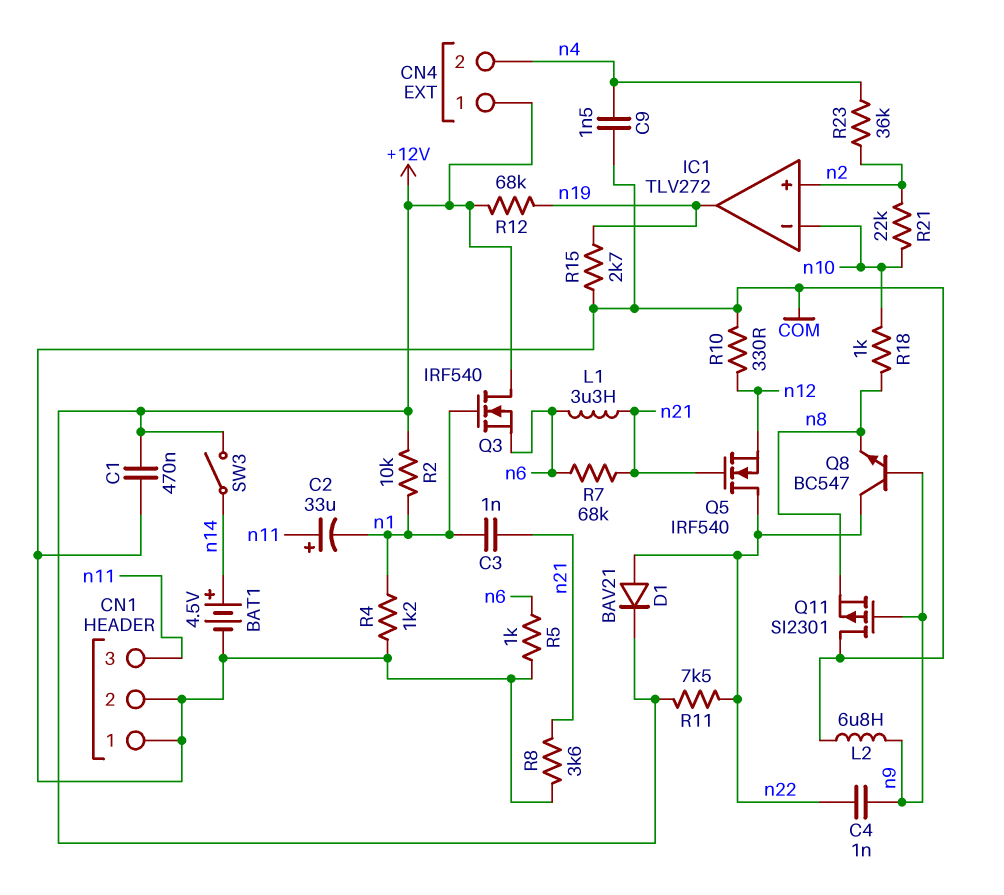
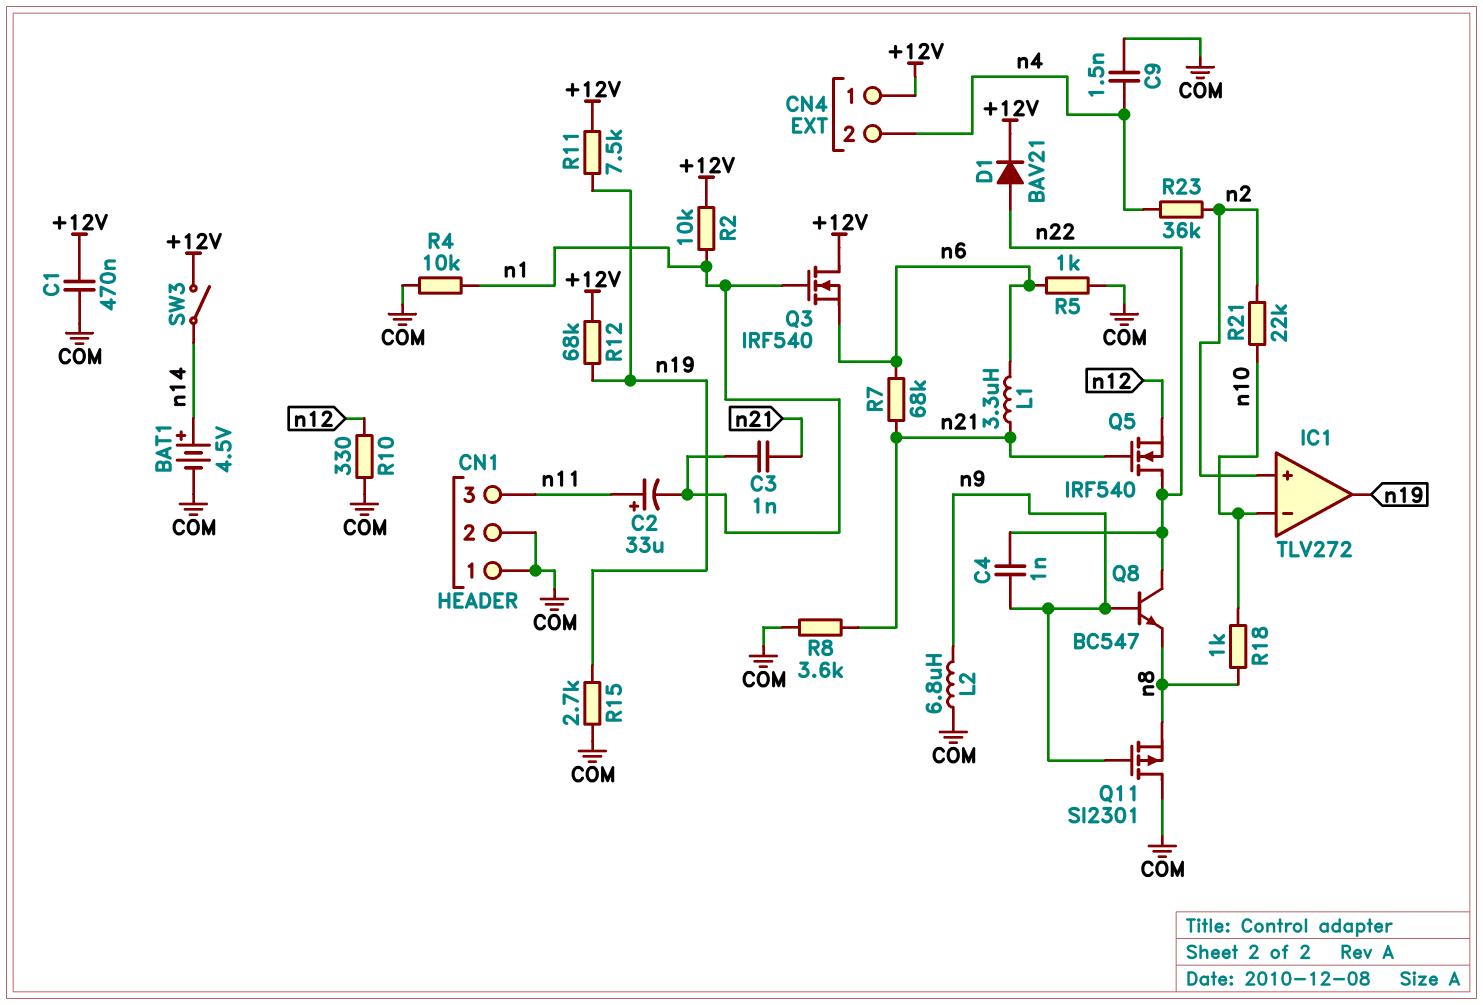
R4: 1.2k (COM, n1) -> 10k (COM, n1)
R11: 7.5k (+12V, n22) -> 7.5k (+12V, n19)

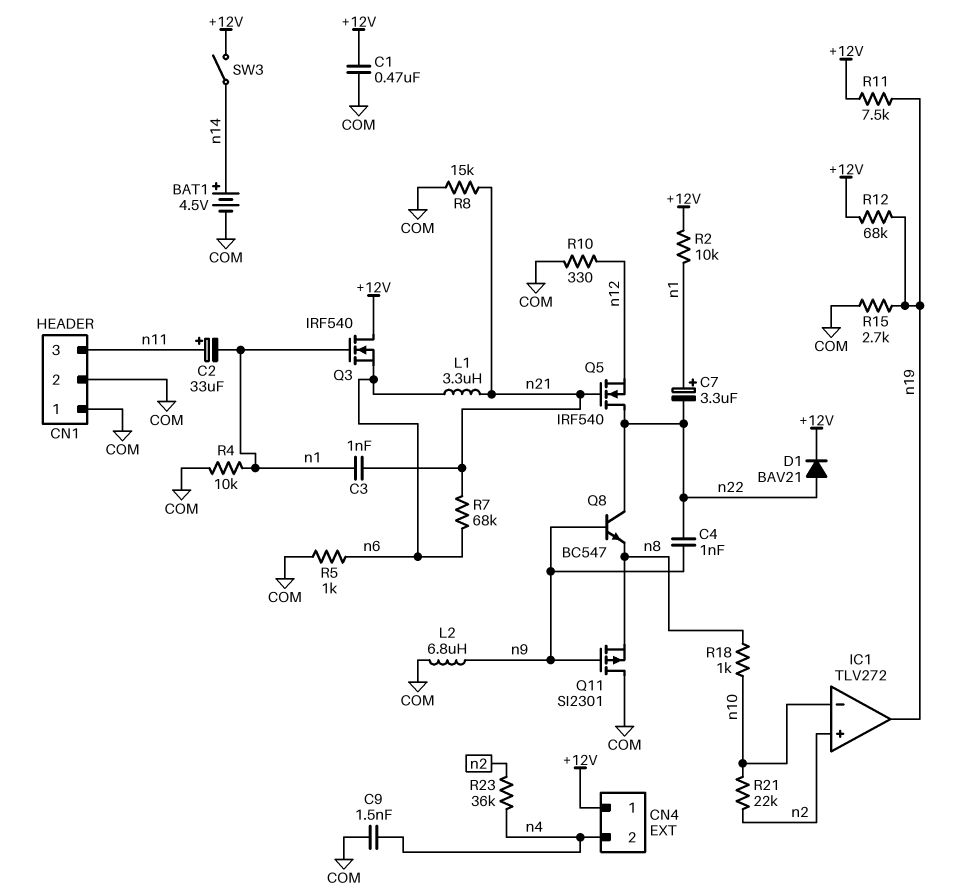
C7: none -> 3.3uF (plus n1, minus n22)
R8: 3.6k (COM, n21) -> 15k (COM, n21)

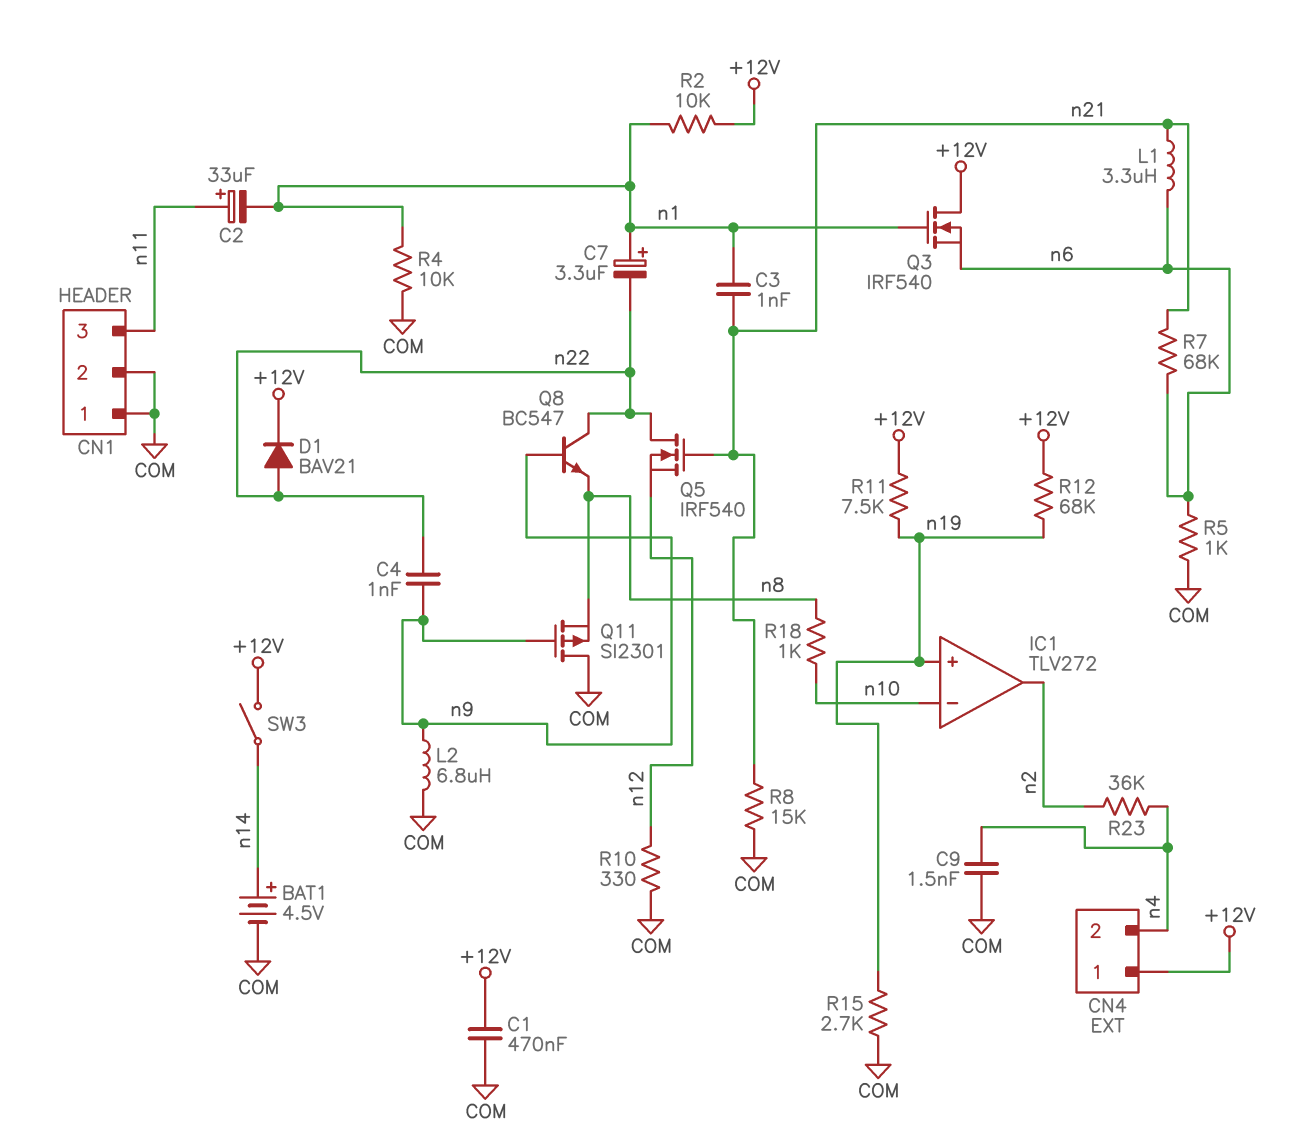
IC1 pin in+: n2 -> n19
IC1 pin out: n19 -> n2
R21: 22k (n2, n10) -> none

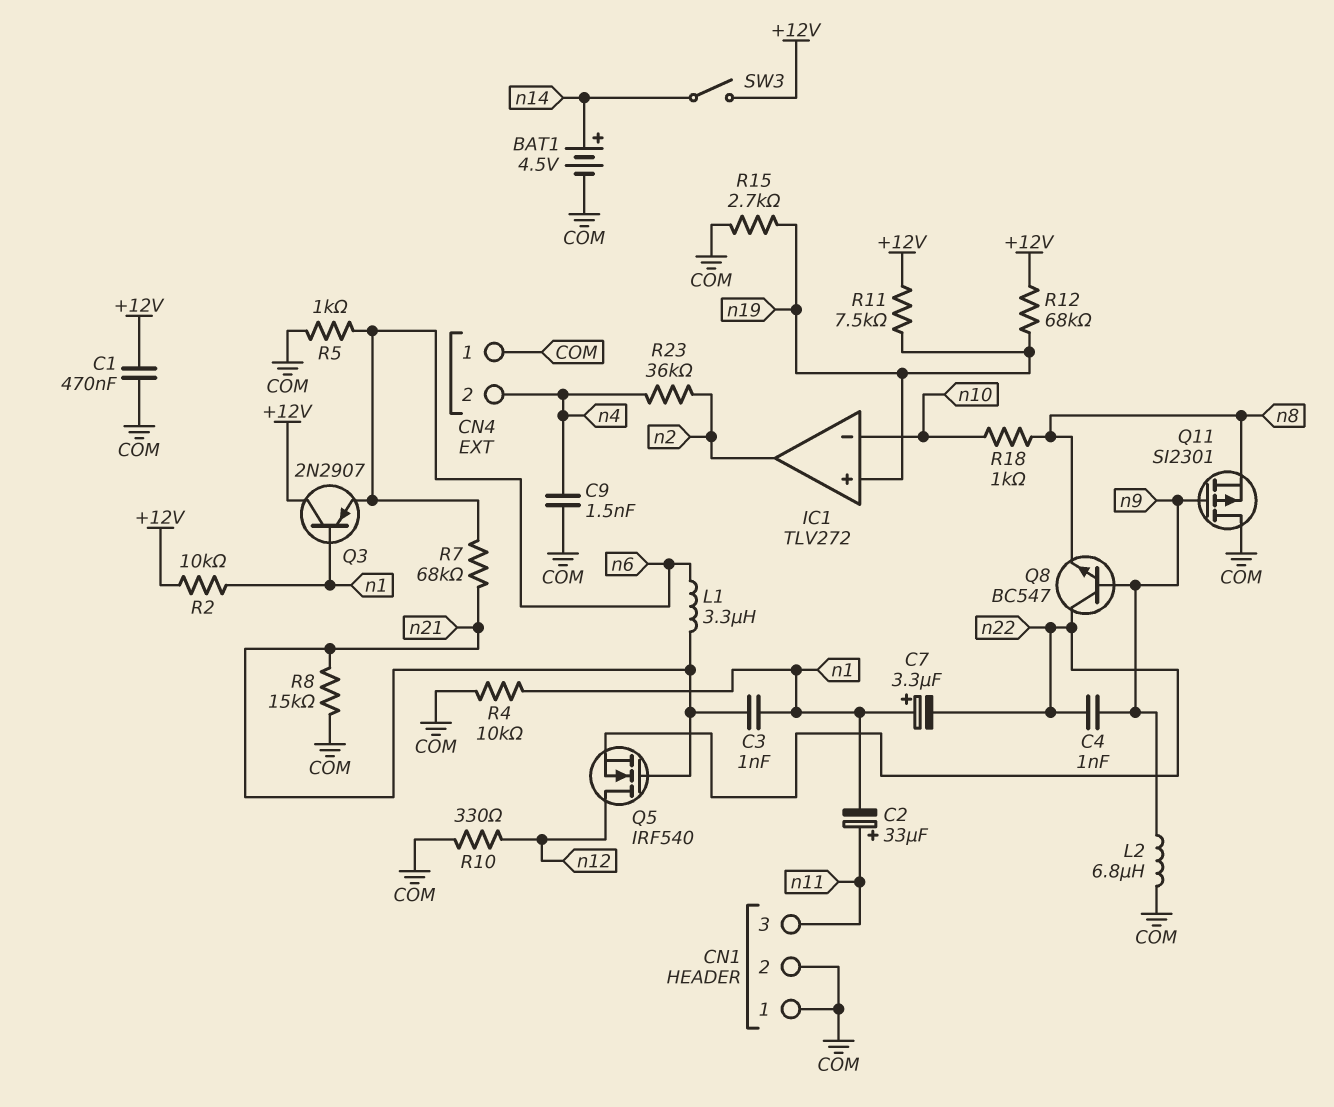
CN4 pin 1: +12V -> COM
D1: diode BAV21 (A n22, K +12V) -> none
Q3: NMOS IRF540 (G n1, D +12V, S n6) -> PNP 2N2907 (B n1, C +12V, E n6)
Q5: NMOS IRF540 (G n21, D n22, S n12) -> NMOS IRF540 (G n21, D n12, S n22)

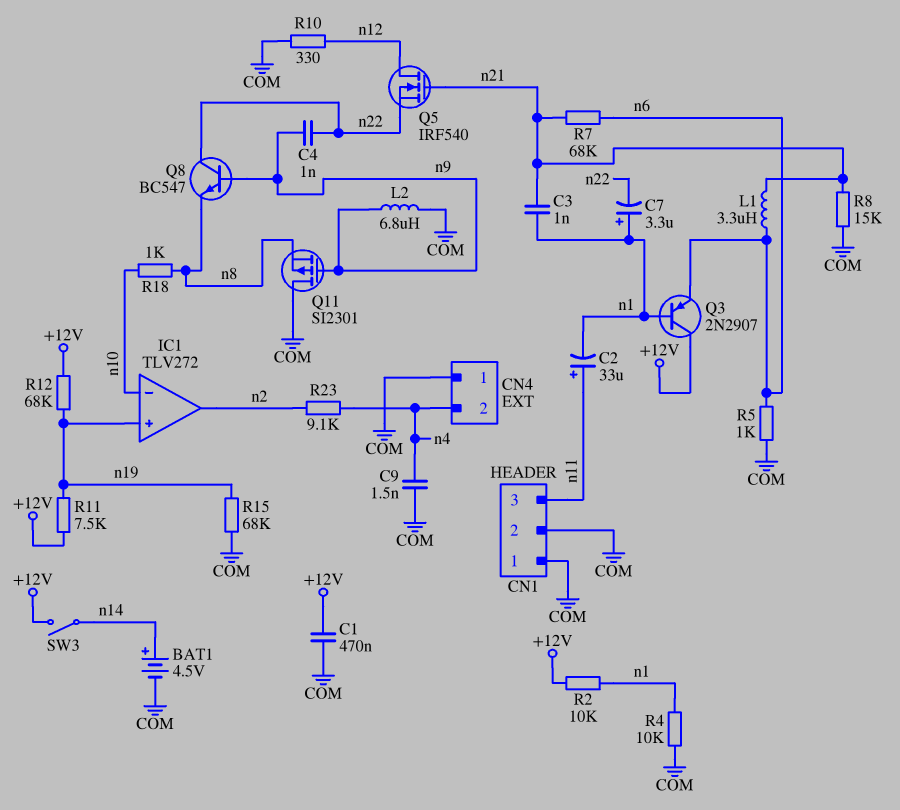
R15: 2.7k (COM, n19) -> 68k (COM, n19)
R23: 36k (n2, n4) -> 9.1k (n2, n4)

